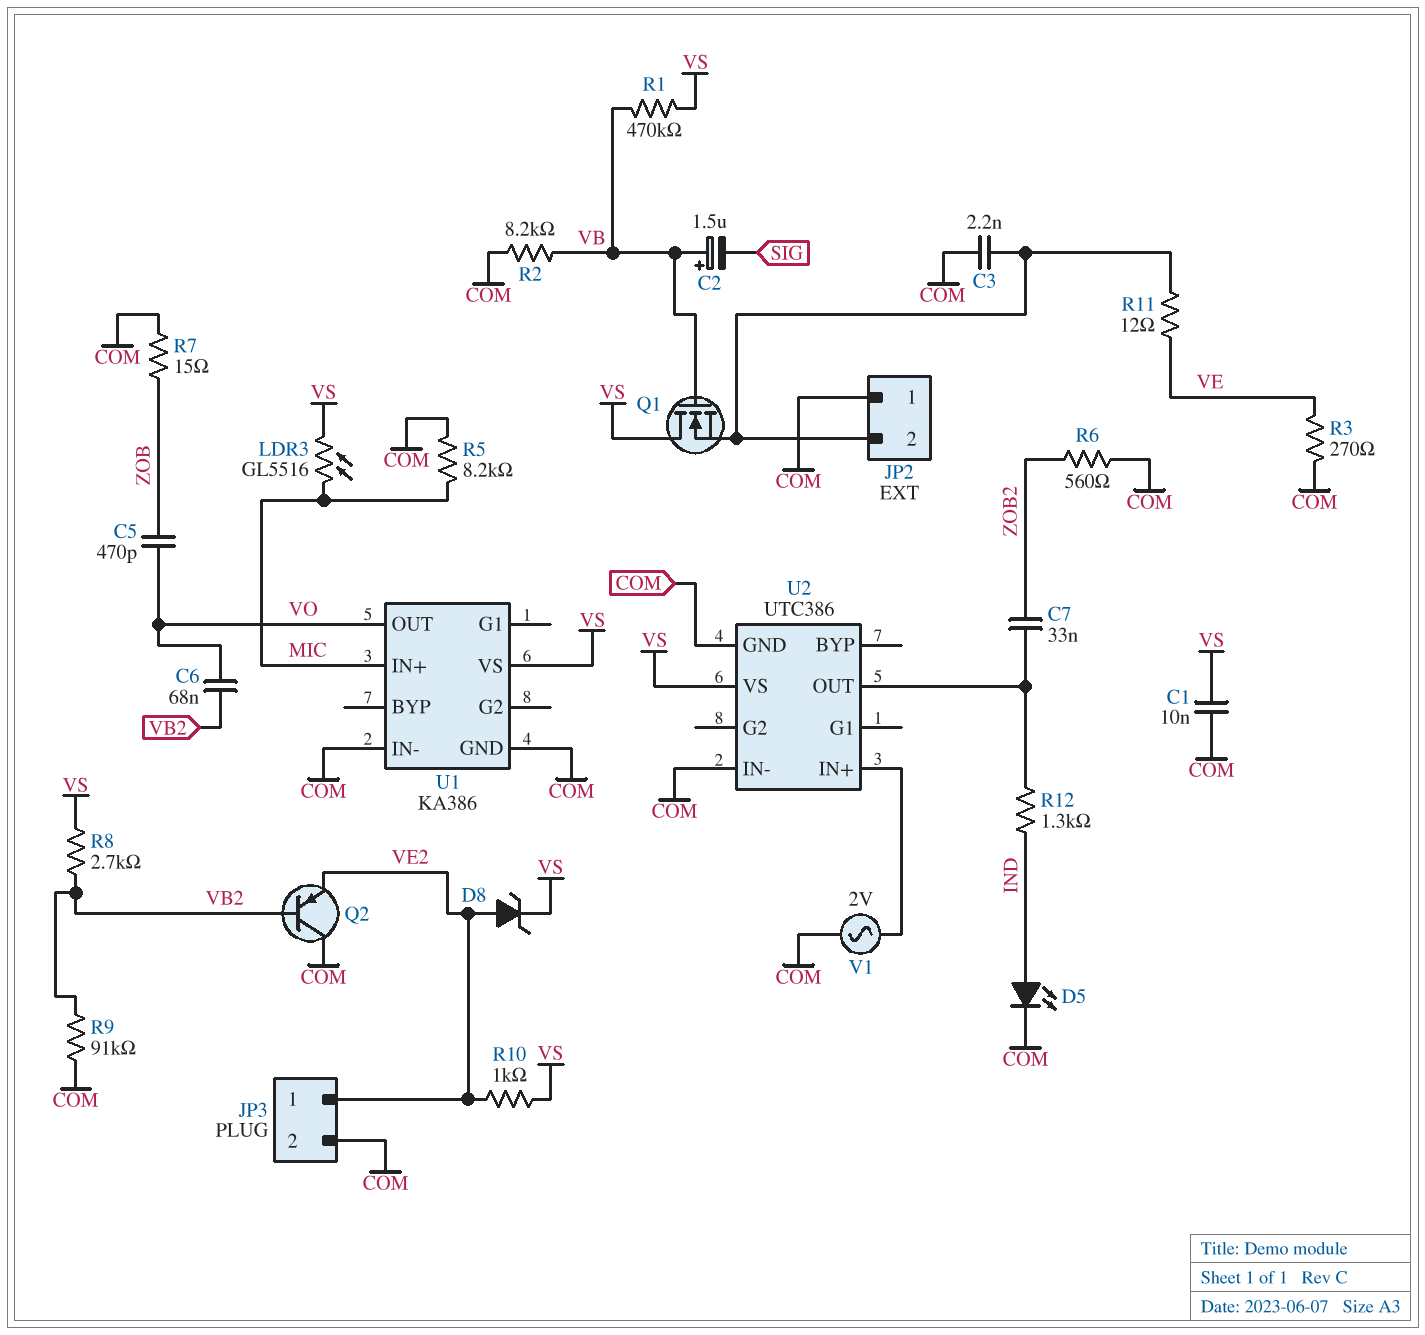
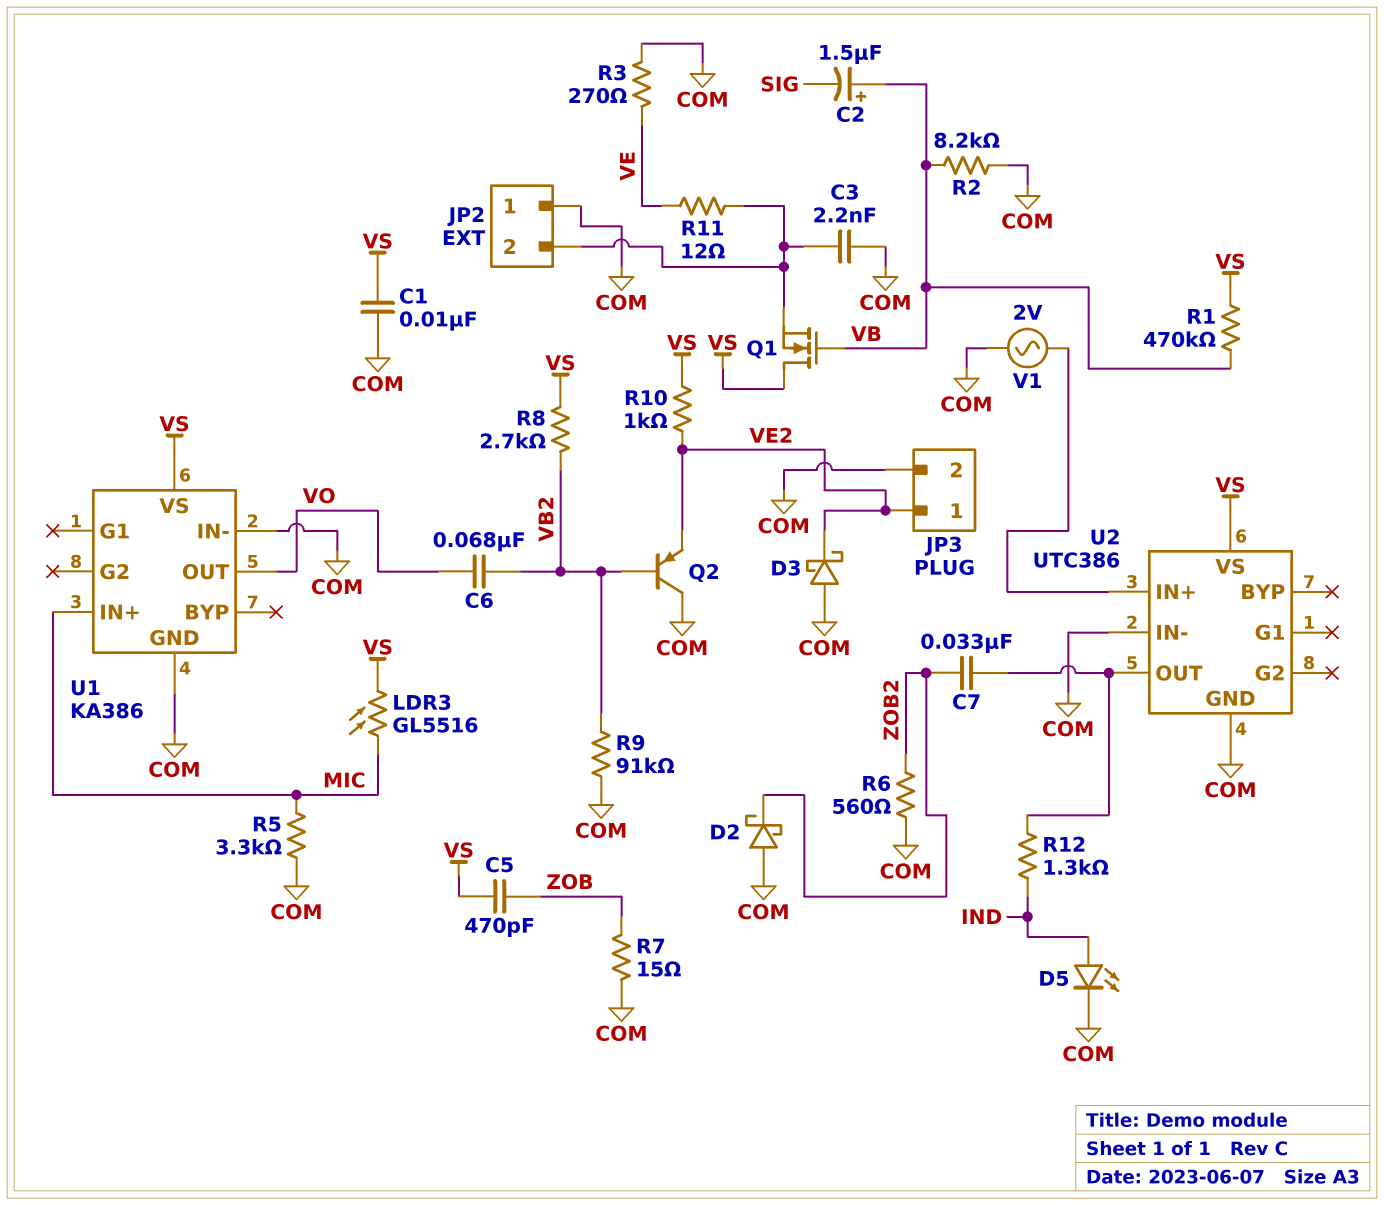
C5: 470pF (VO, ZOB) -> 470pF (VS, ZOB)
D2: none -> schottky (A COM, K ZOB2)
D3: none -> schottky (A COM, K VE2)
D8: zener (A VE2, K VS) -> none
R5: 8.2k (COM, MIC) -> 3.3k (COM, MIC)

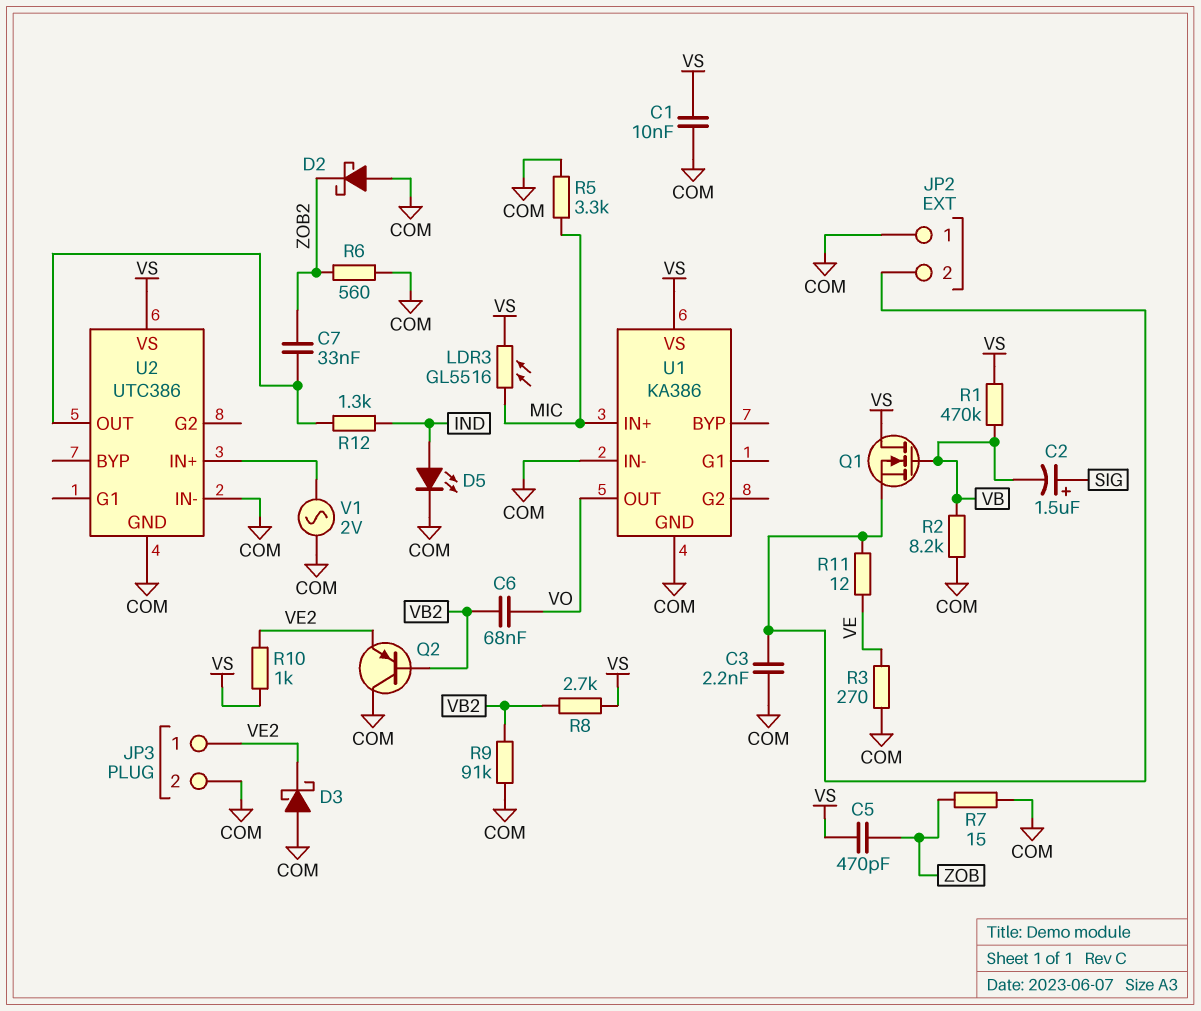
C2: 1.5uF (plus VB, minus SIG) -> 1.5uF (plus SIG, minus VB)

